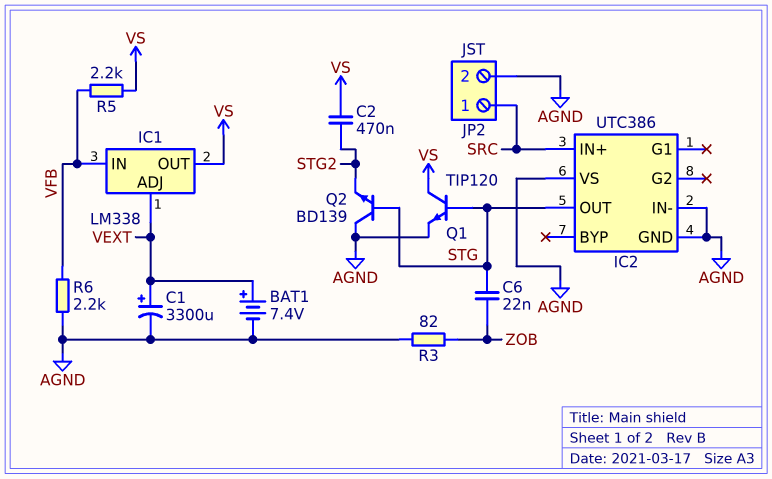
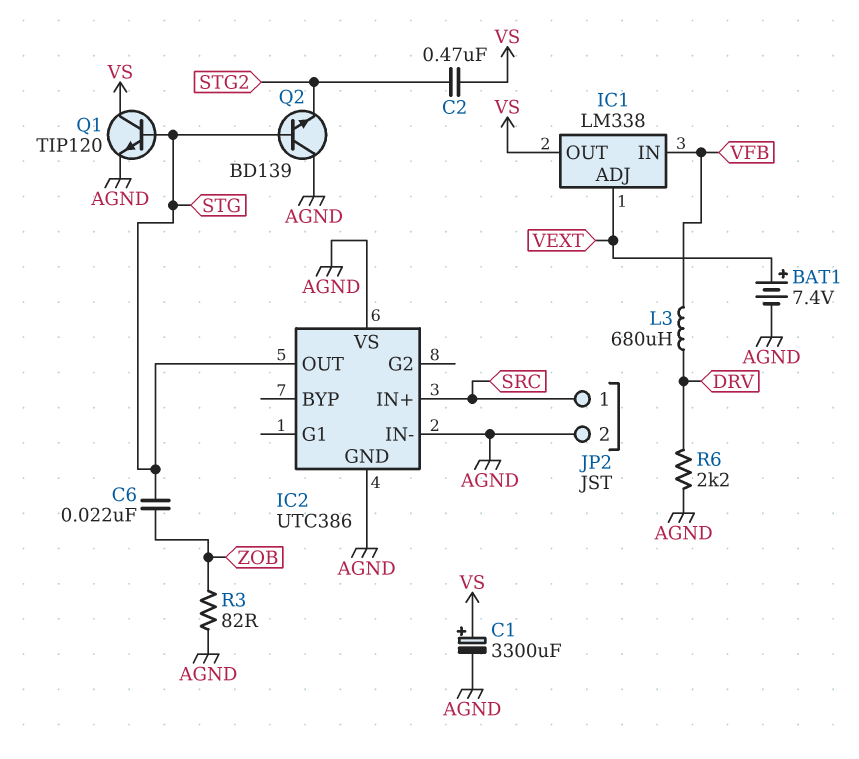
C1: 3300uF (plus VEXT, minus AGND) -> 3300uF (plus VS, minus AGND)
L3: none -> 680uH (DRV, VFB)
R5: 2.2k (VFB, VS) -> none
R6: 2.2k (AGND, VFB) -> 2.2k (AGND, DRV)

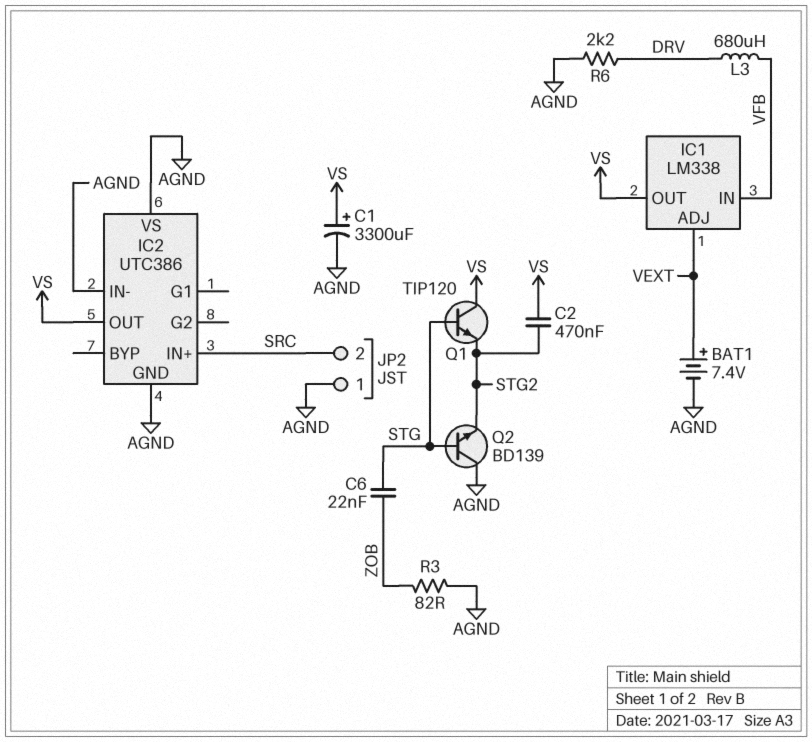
IC2 pin OUT: STG -> VS
JP2 pin 1: SRC -> AGND
JP2 pin 2: AGND -> SRC
Q1: NPN TIP120 (B STG, C VS, E AGND) -> NPN TIP120 (B STG, C VS, E STG2)

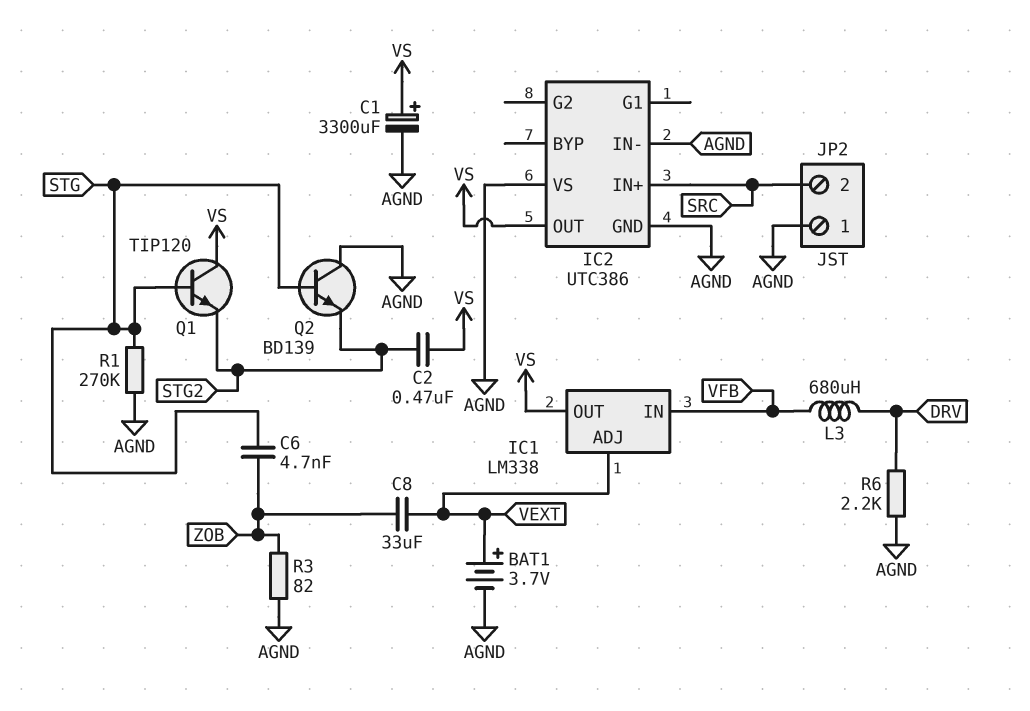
BAT1: 7.4V (plus VEXT, minus AGND) -> 3.7V (plus VEXT, minus AGND)
C6: 22nF (STG, ZOB) -> 4.7nF (STG, ZOB)
C8: none -> 33uF (VEXT, ZOB)
R1: none -> 270k (AGND, STG)

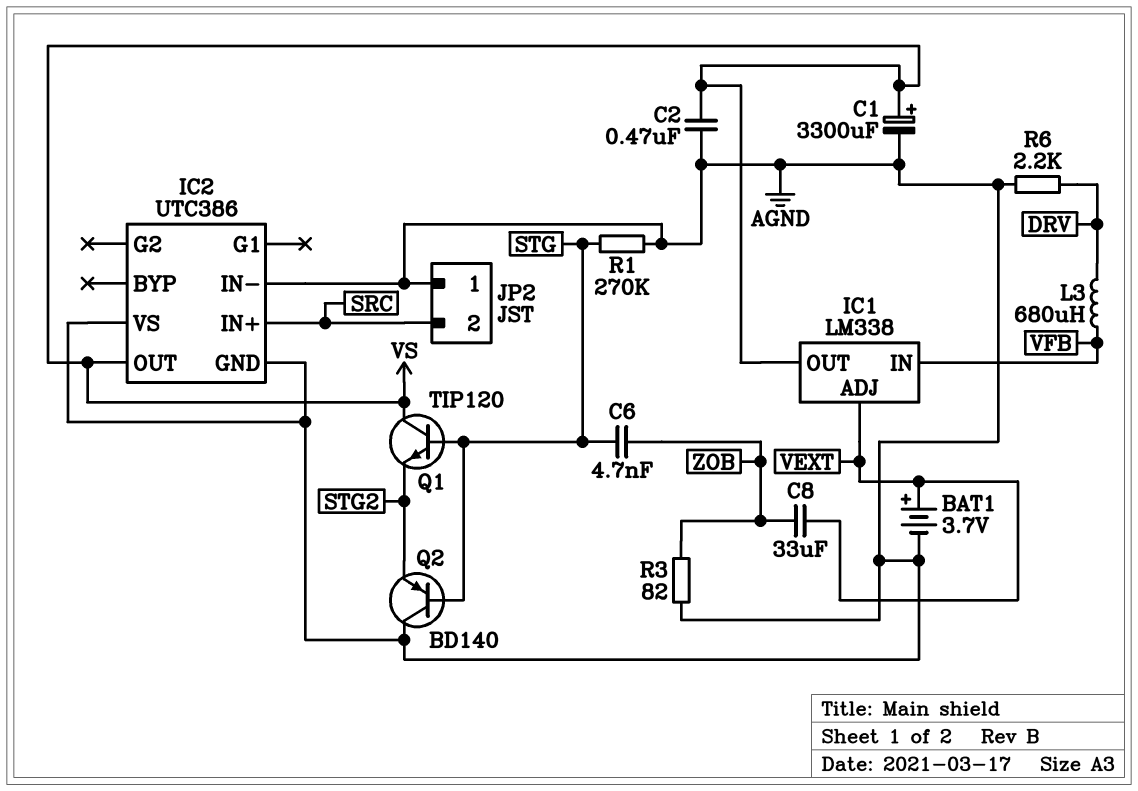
C2: 470nF (STG2, VS) -> 470nF (AGND, VS)
Q2: NPN BD139 (B STG, C AGND, E STG2) -> PNP BD140 (B STG, C AGND, E STG2)

